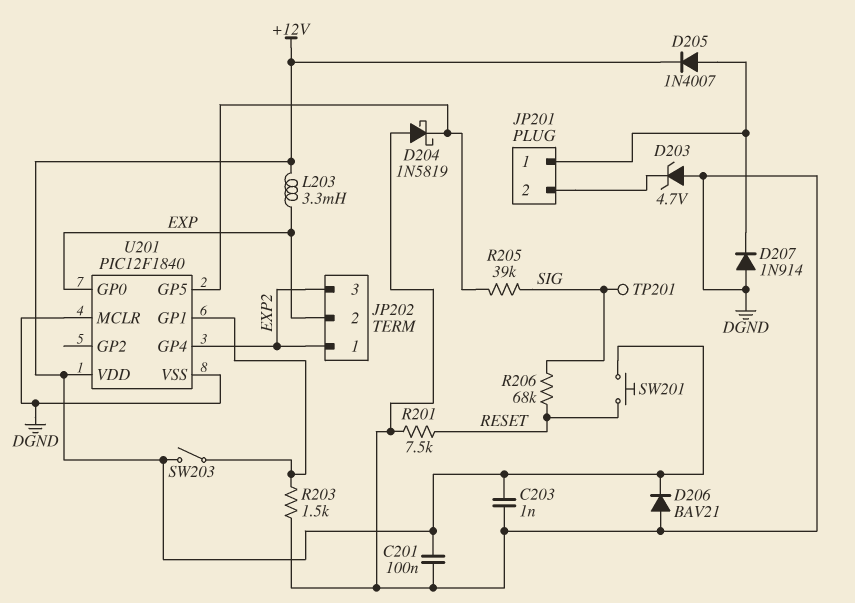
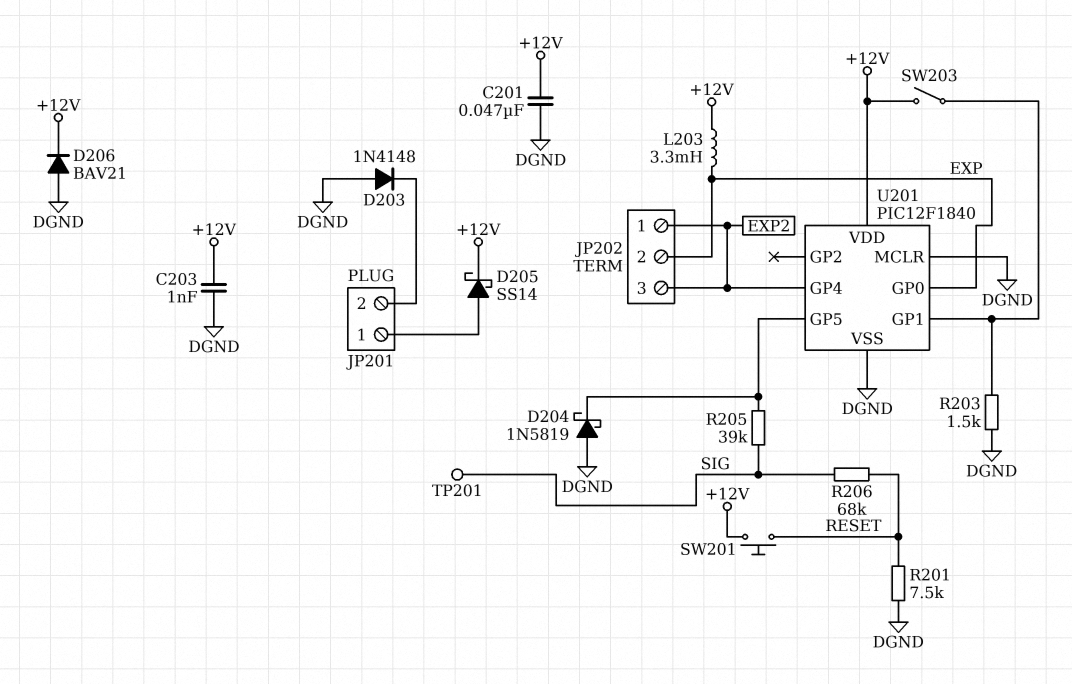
C201: 100nF (+12V, DGND) -> 47nF (+12V, DGND)
D203: zener 4.7V (A DGND, K JP201/2) -> diode 1N4148 (A DGND, K JP201/2)
D205: diode 1N4007 (A JP201/1, K +12V) -> schottky SS14 (A JP201/1, K +12V)
D207: diode 1N914 (A DGND, K JP201/1) -> none

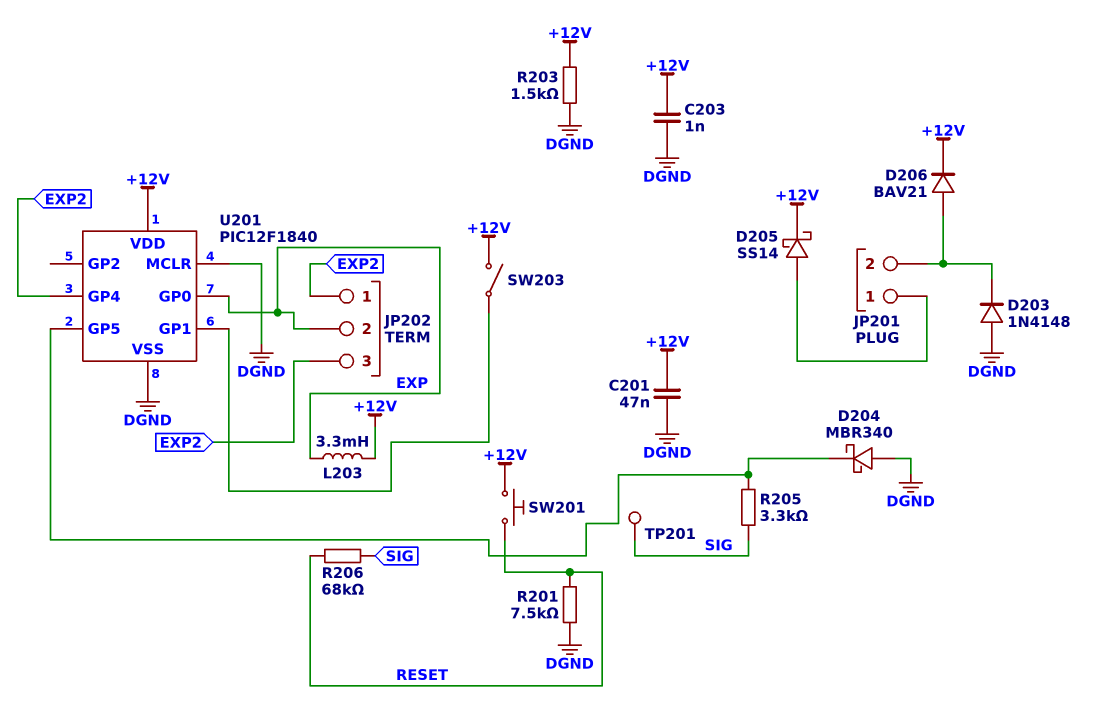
D204: schottky 1N5819 (A DGND, K U201/GP5) -> schottky MBR340 (A DGND, K U201/GP5)
D206: diode BAV21 (A DGND, K +12V) -> diode BAV21 (A JP201/2, K +12V)
R203: 1.5k (DGND, U201/GP1) -> 1.5k (+12V, DGND)
R205: 39k (SIG, U201/GP5) -> 3.3k (SIG, U201/GP5)

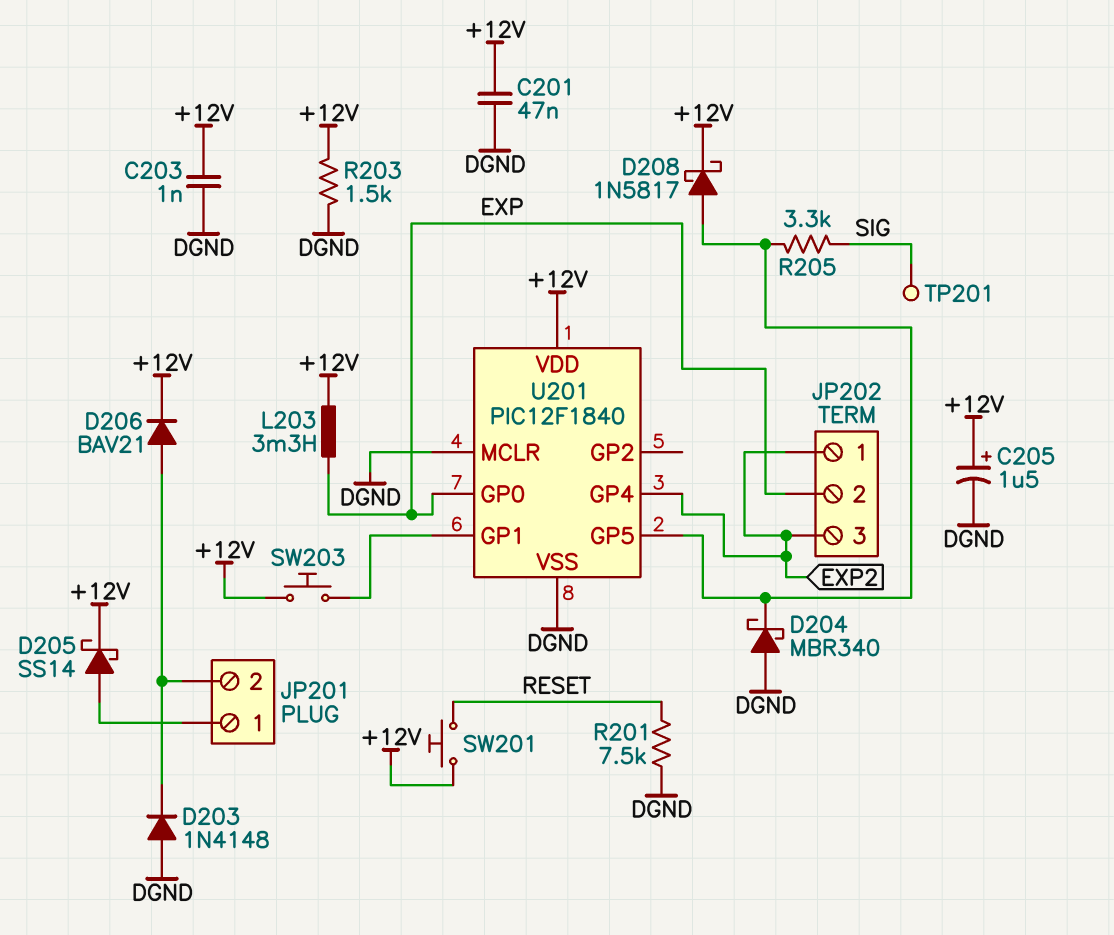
C205: none -> 1.5uF (plus +12V, minus DGND)
D208: none -> schottky 1N5817 (A U201/GP5, K +12V)
R206: 68k (RESET, SIG) -> none
SW203: switch (+12V, U201/GP1) -> button (+12V, U201/GP1)

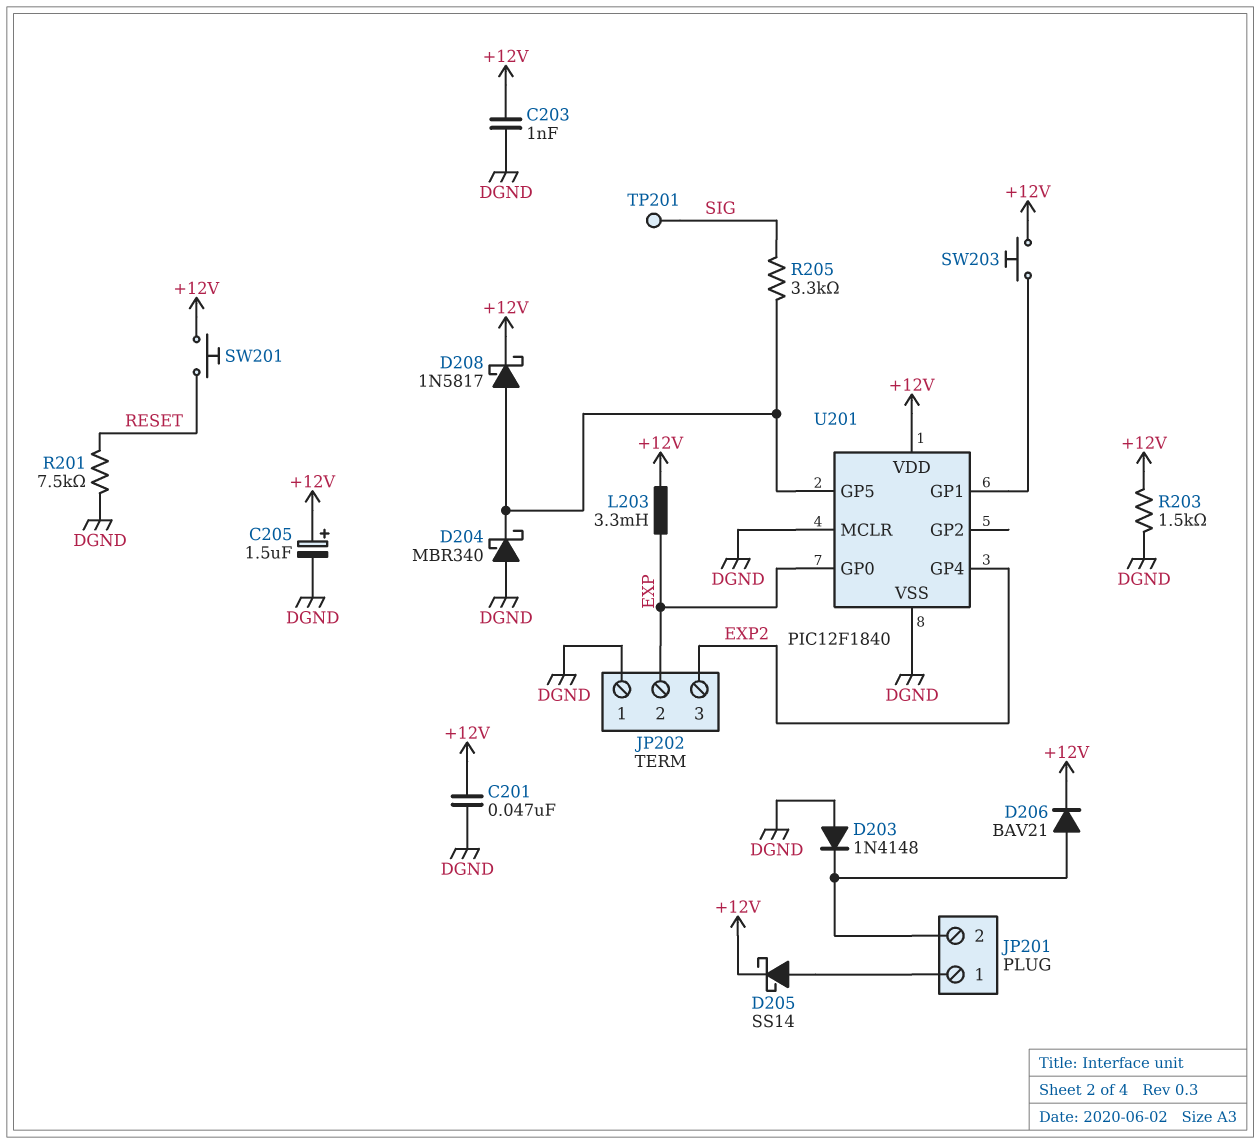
JP202 pin 1: EXP2 -> DGND

